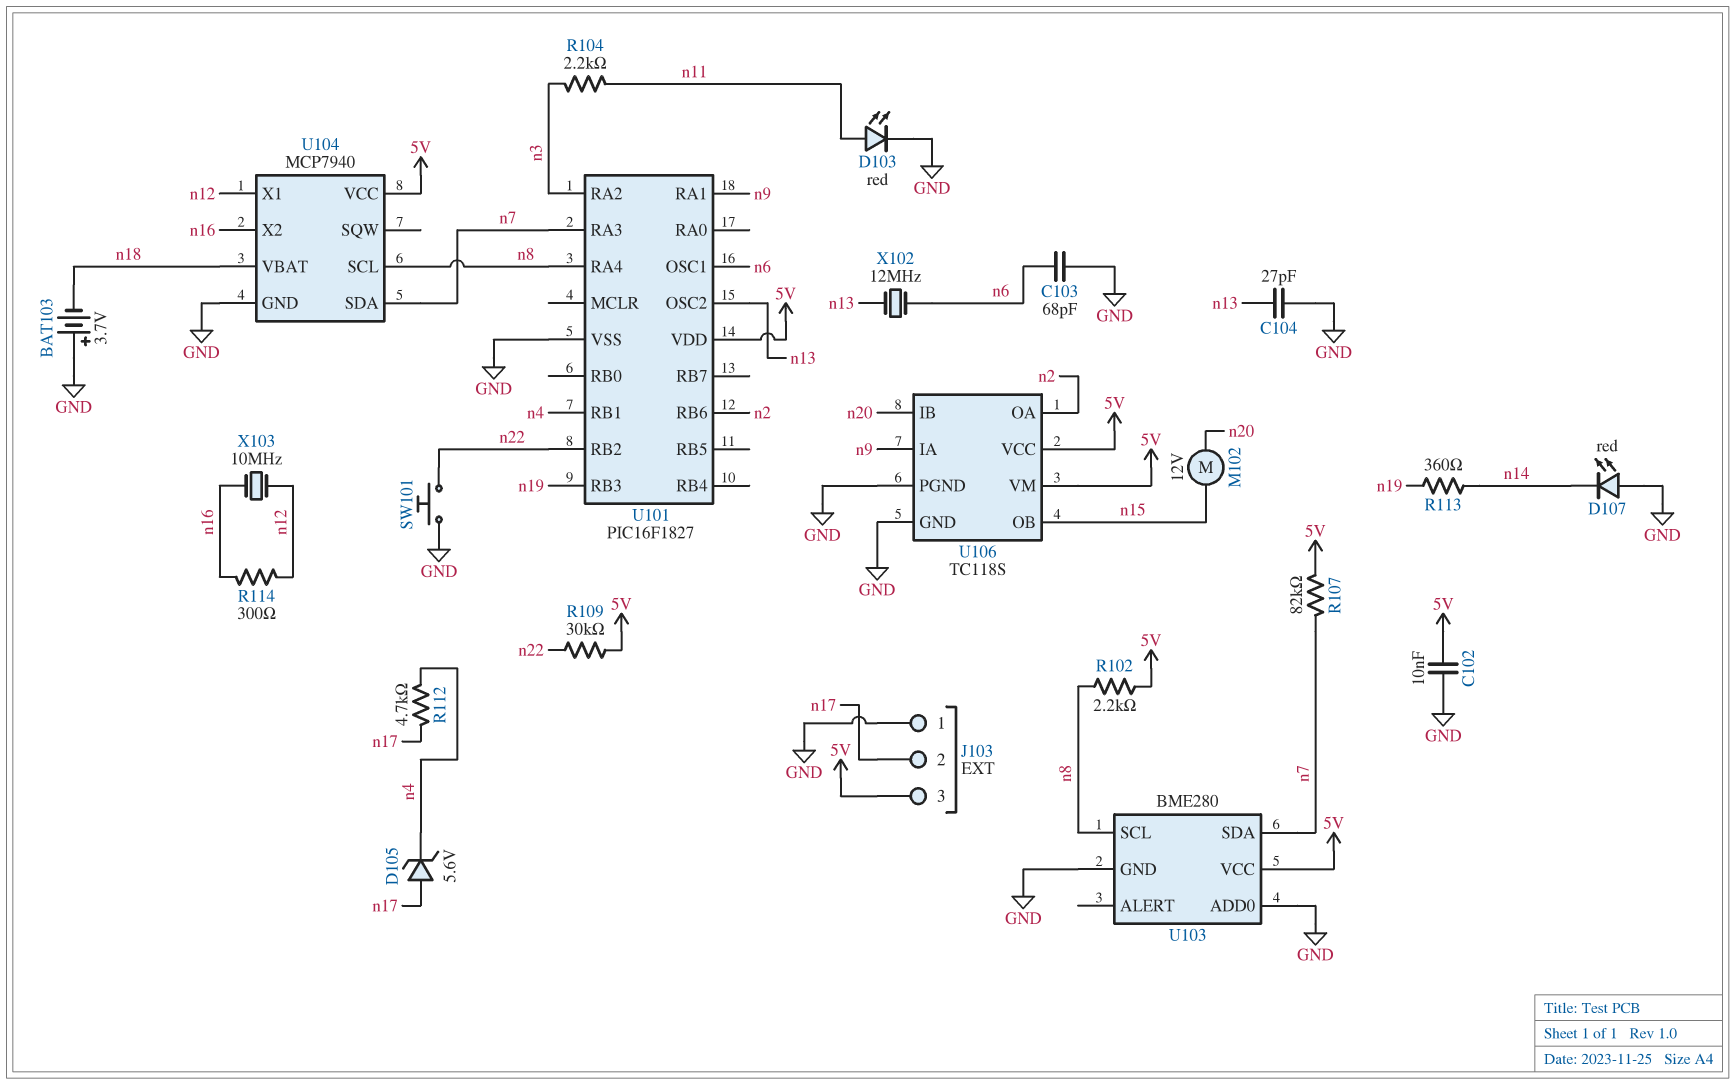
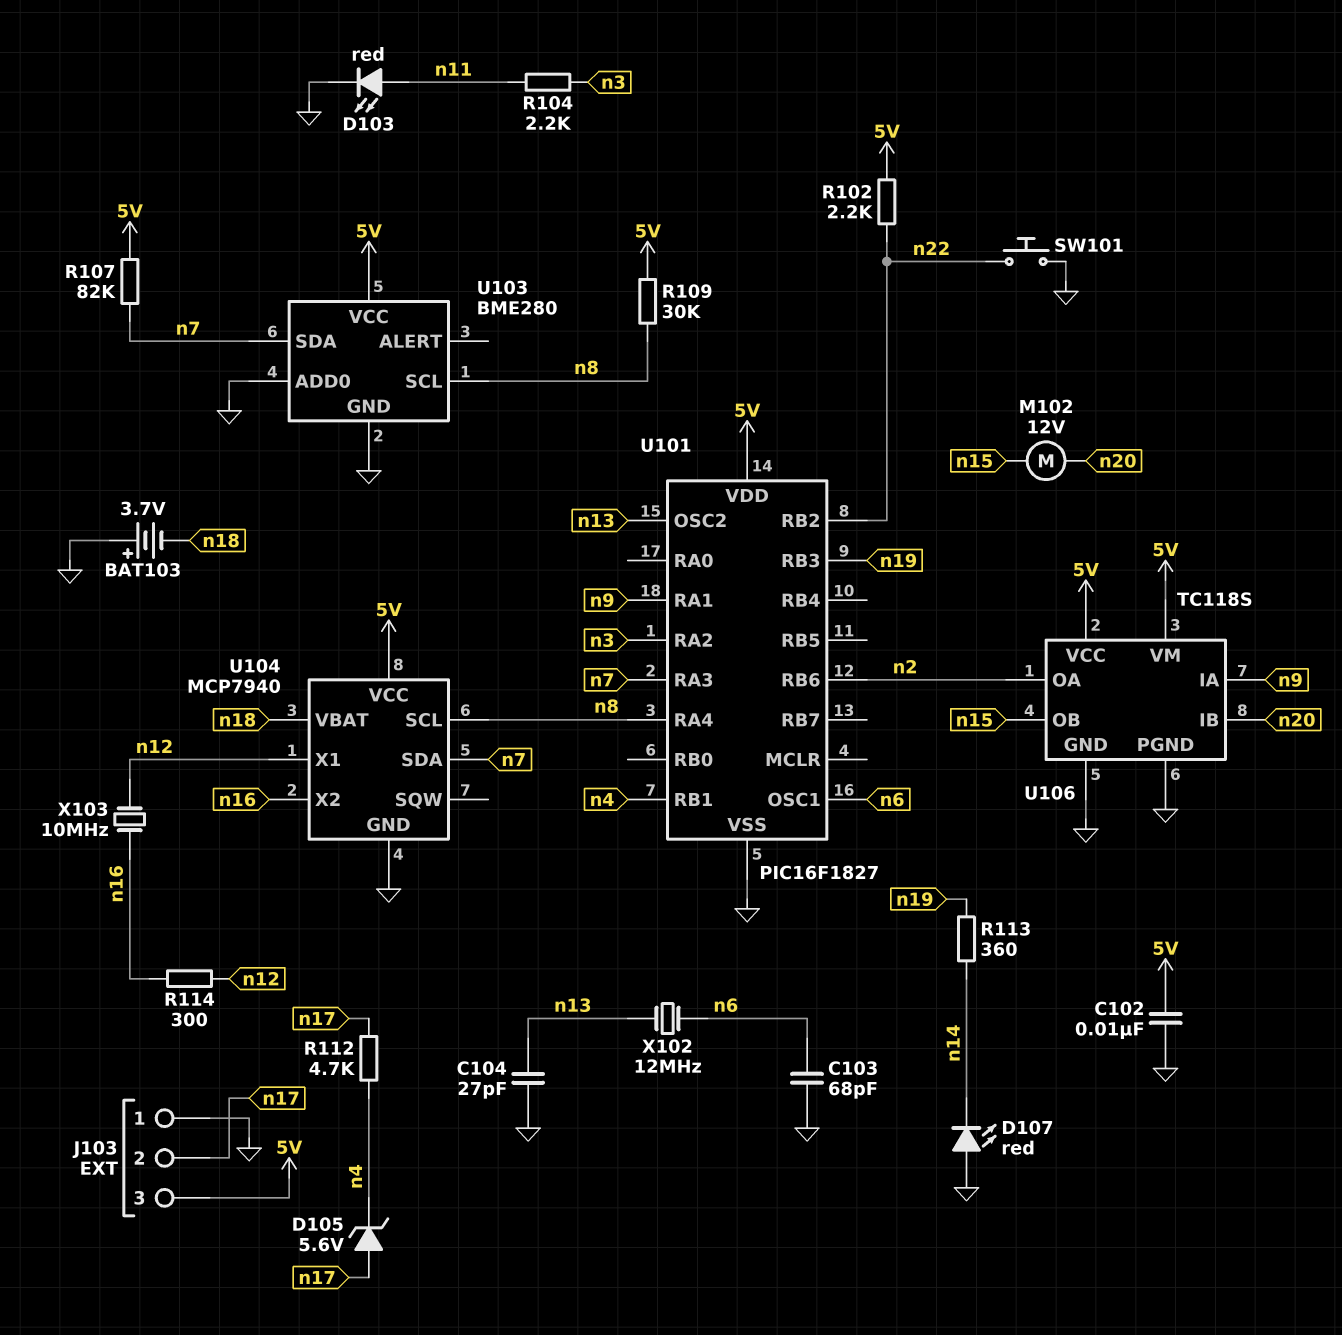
R102: 2.2k (5V, n8) -> 2.2k (5V, n22)
R109: 30k (5V, n22) -> 30k (5V, n8)

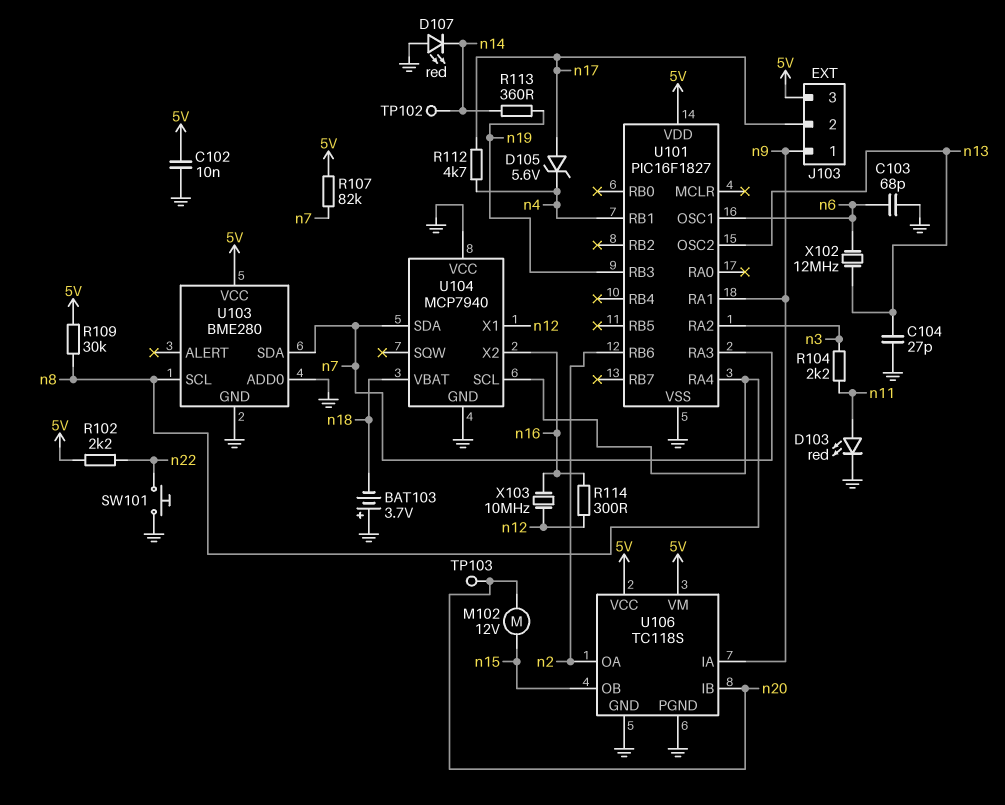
J103 pin 1: GND -> n9
TP102: none -> test point (n14)
TP103: none -> test point (n20)
U101 pin RB2: n22 -> none
U104 pin VCC: 5V -> GND

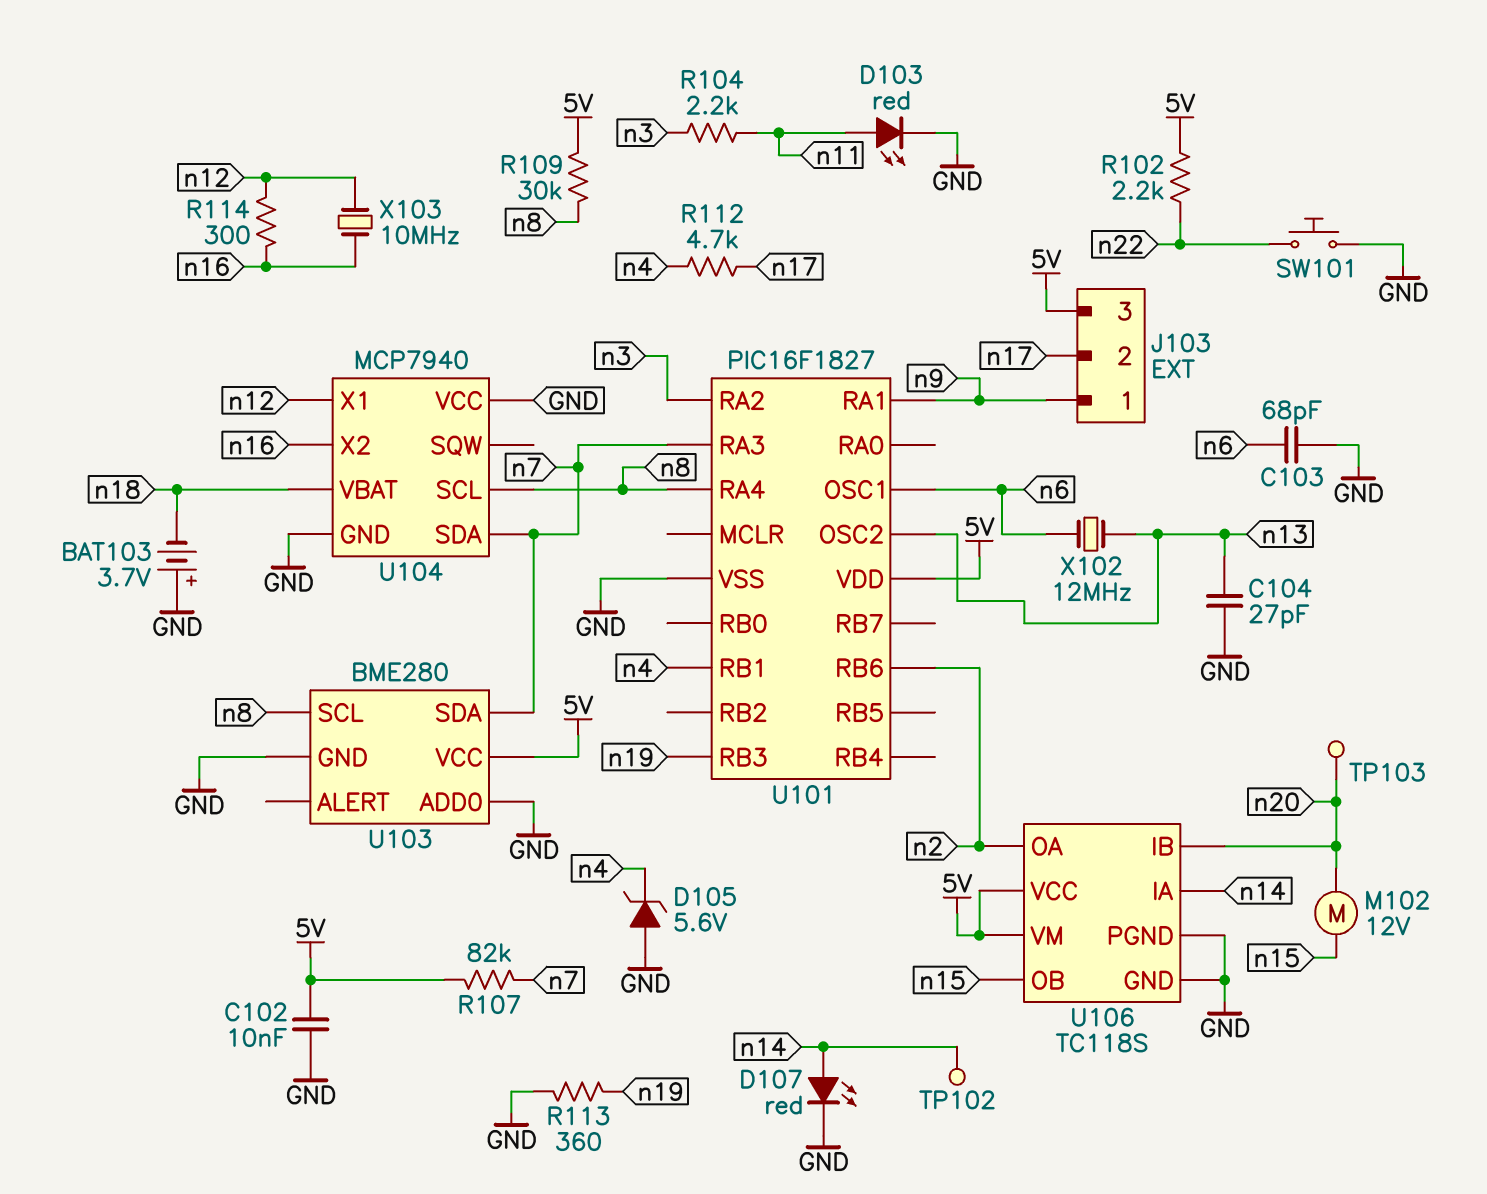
D105: zener 5.6V (A n17, K n4) -> zener 5.6V (A GND, K n4)
D107: LED red (A GND, K n14) -> LED red (A n14, K GND)
R113: 360 (n14, n19) -> 360 (GND, n19)
U106 pin IA: n9 -> n14

